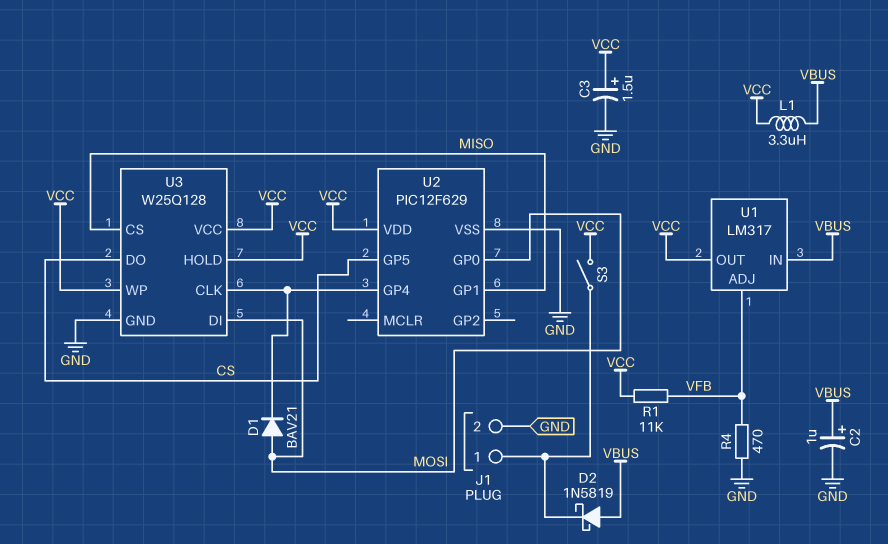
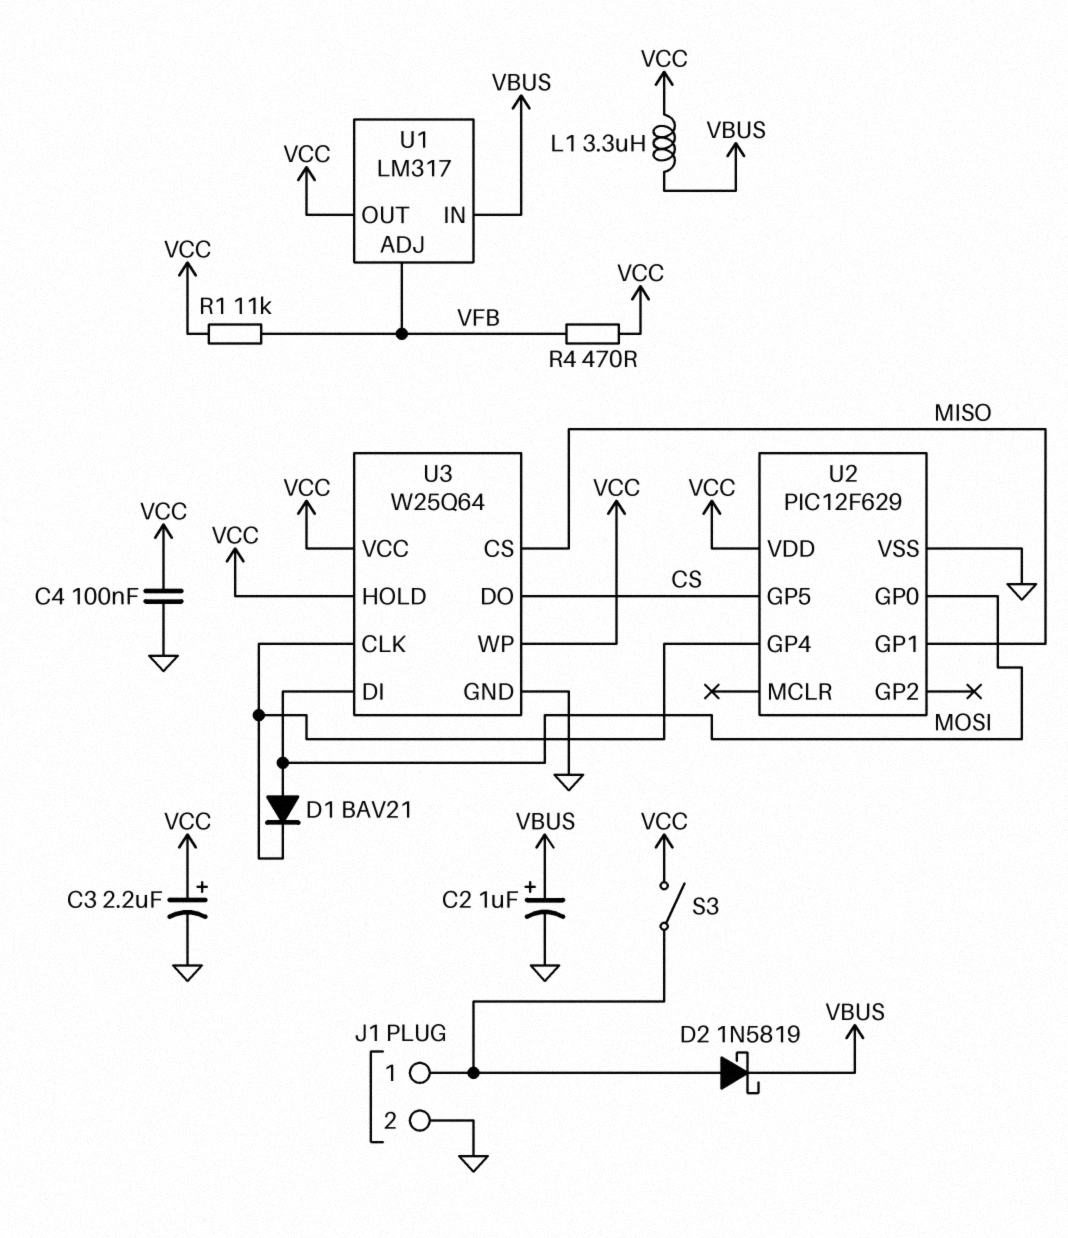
C3: 1.5uF (plus VCC, minus GND) -> 2.2uF (plus VCC, minus GND)
C4: none -> 100nF (GND, VCC)
D2: schottky 1N5819 (A VBUS, K J1/1) -> schottky 1N5819 (A J1/1, K VBUS)
R4: 470 (GND, VFB) -> 470 (VCC, VFB)
U3: W25Q128 -> W25Q64

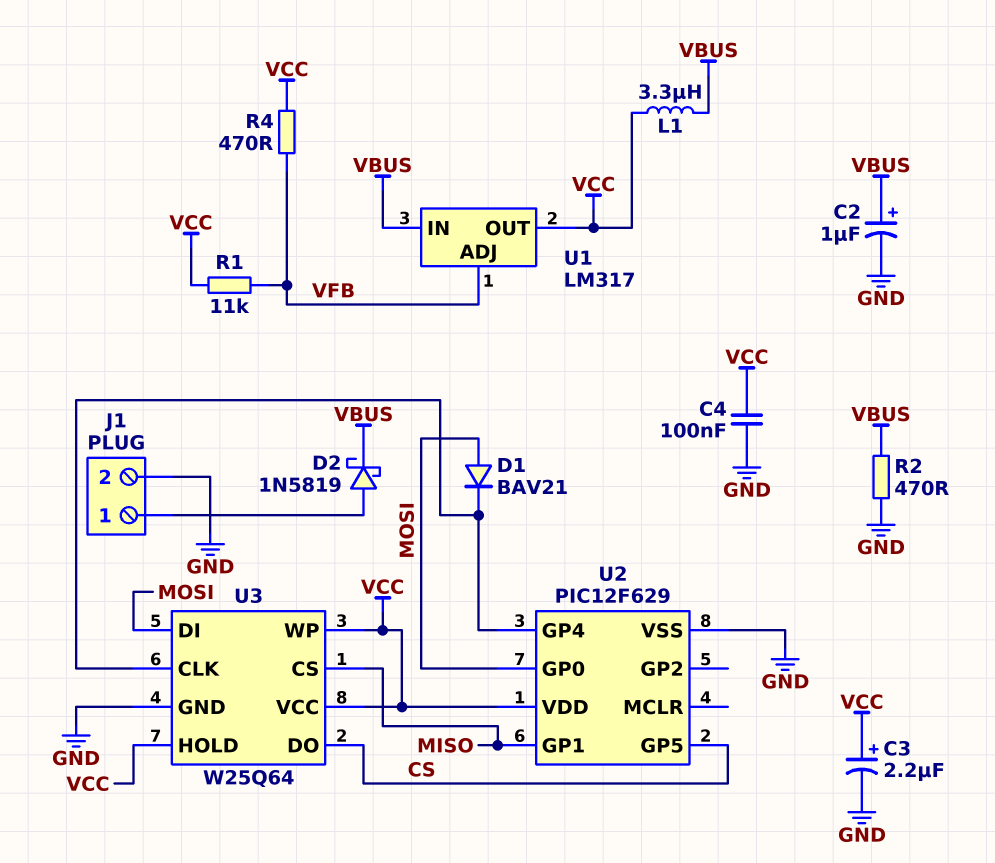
R2: none -> 470 (GND, VBUS)
S3: switch (J1/1, VCC) -> none

